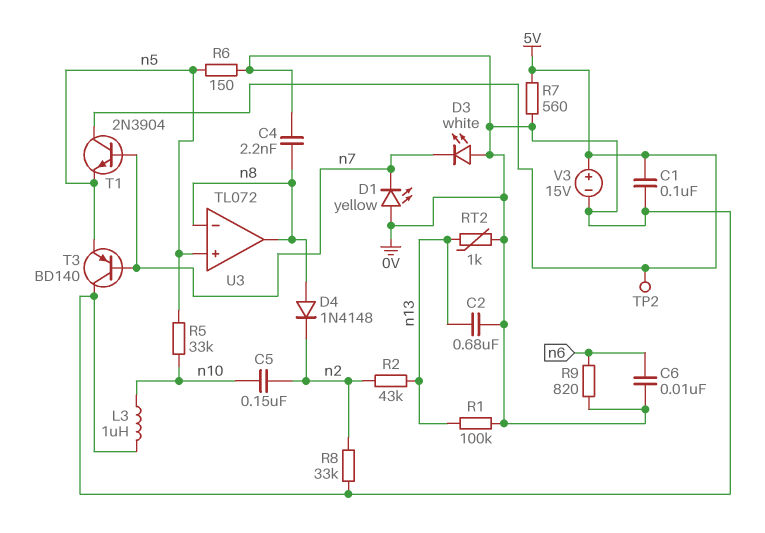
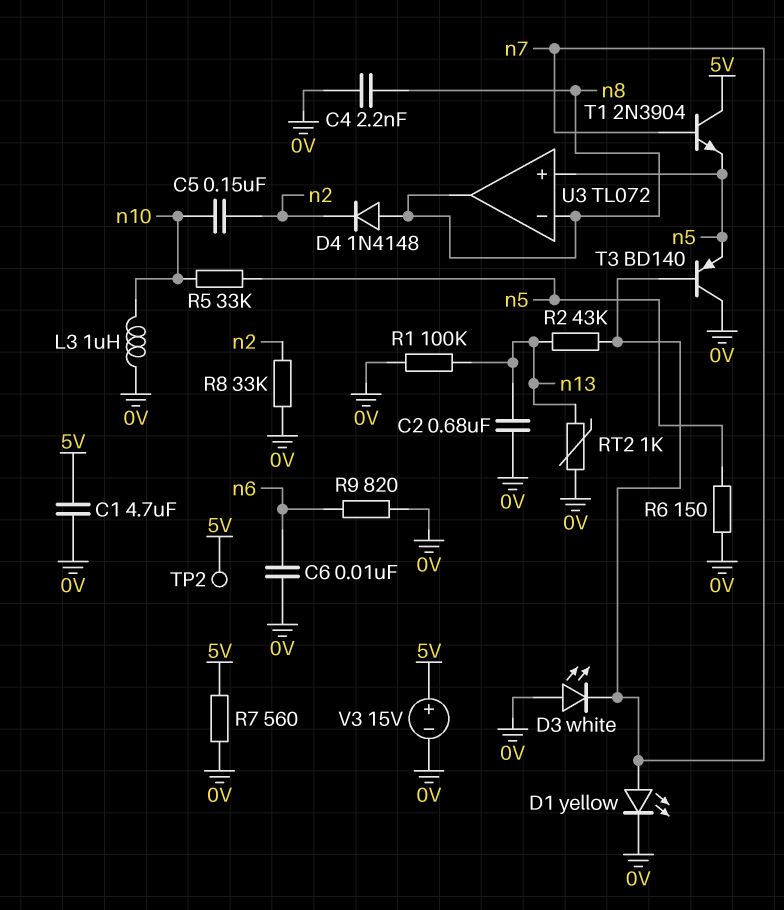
C1: 100nF (0V, 5V) -> 4.7uF (0V, 5V)
D1: LED yellow (A 0V, K n7) -> LED yellow (A n7, K 0V)
R2: 43k (n2, n13) -> 43k (n7, n13)

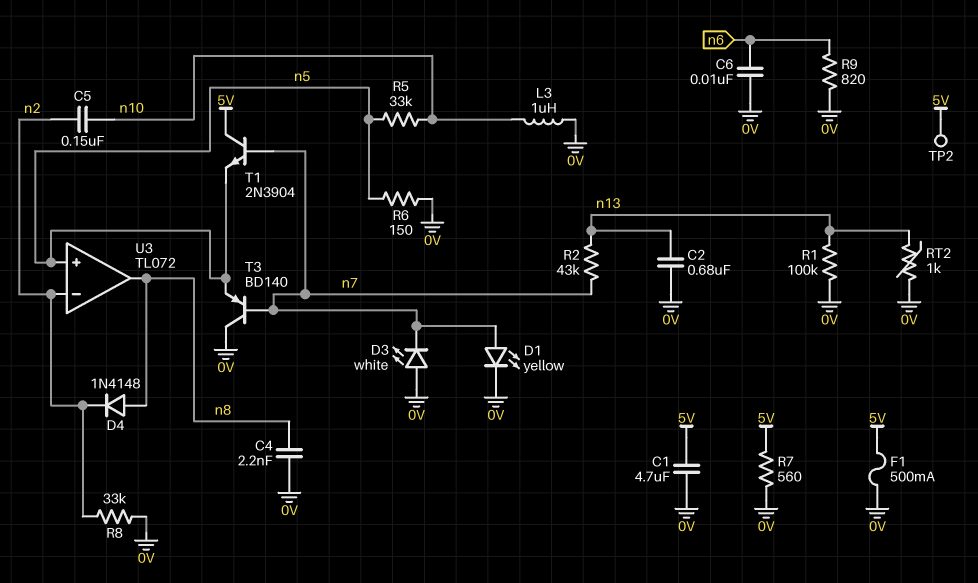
F1: none -> 500mA (0V, 5V)
U3 pin in-: n8 -> n2
V3: 15V (plus 5V, minus 0V) -> none

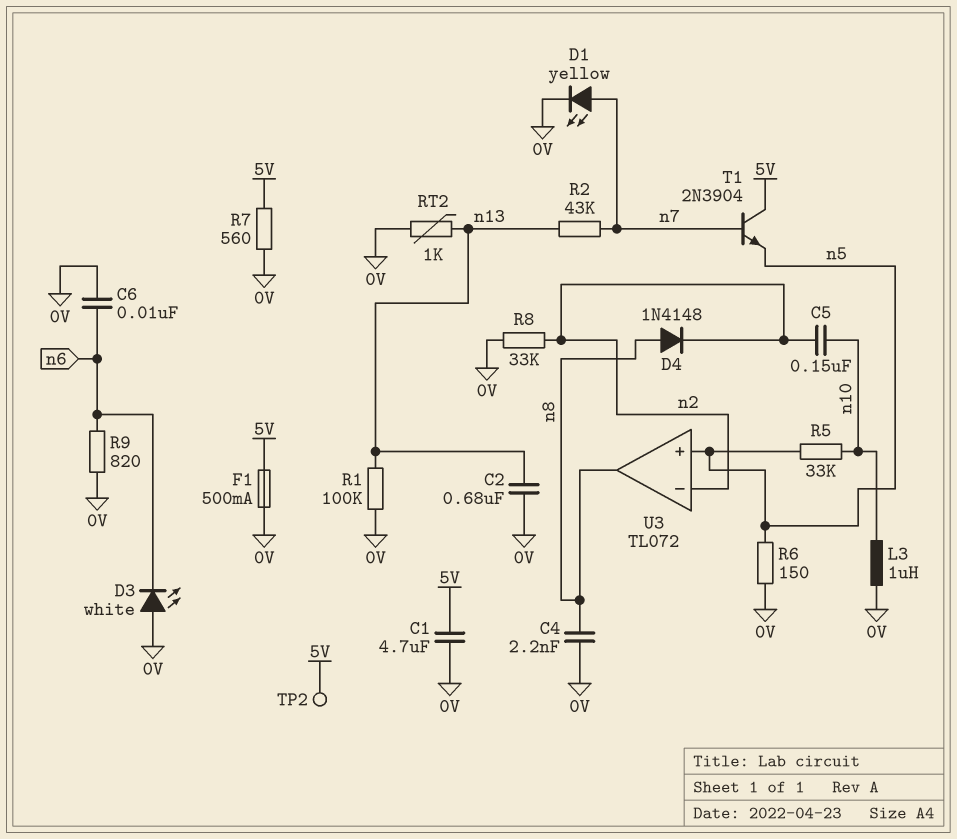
D3: LED white (A 0V, K n7) -> LED white (A 0V, K n6)
T3: PNP BD140 (B n7, C 0V, E n5) -> none

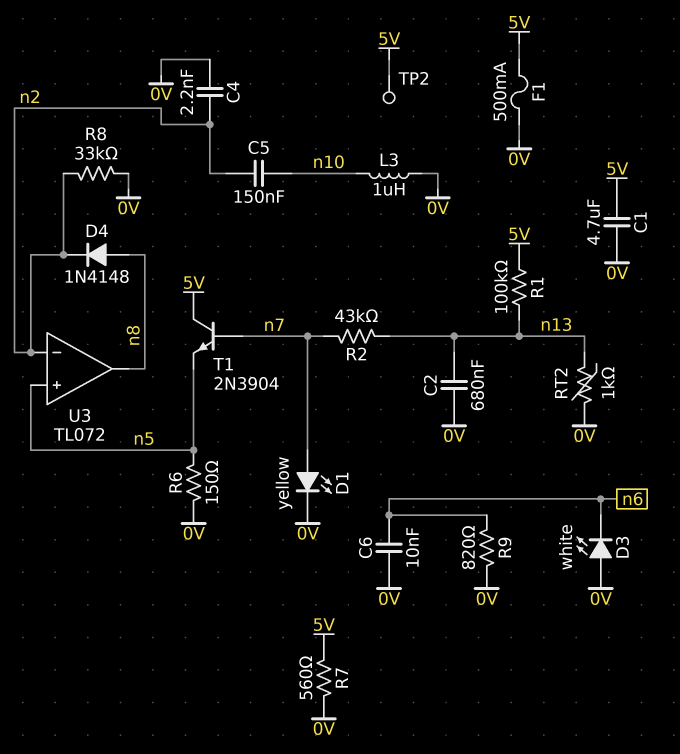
C4: 2.2nF (0V, n8) -> 2.2nF (0V, n2)
R1: 100k (0V, n13) -> 100k (5V, n13)
R5: 33k (n5, n10) -> none

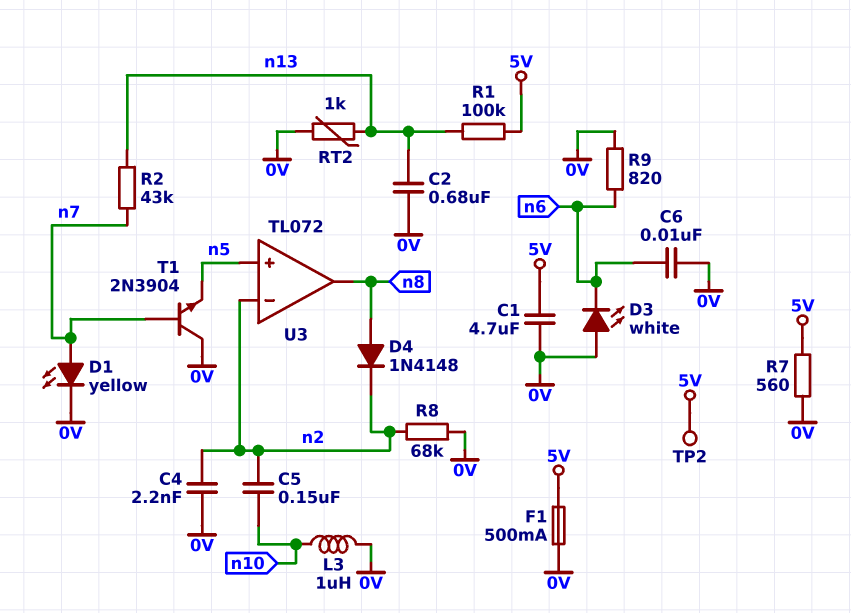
R6: 150 (0V, n5) -> none
R8: 33k (0V, n2) -> 68k (0V, n2)
T1: NPN 2N3904 (B n7, C 5V, E n5) -> NPN 2N3904 (B n7, C 0V, E n5)

